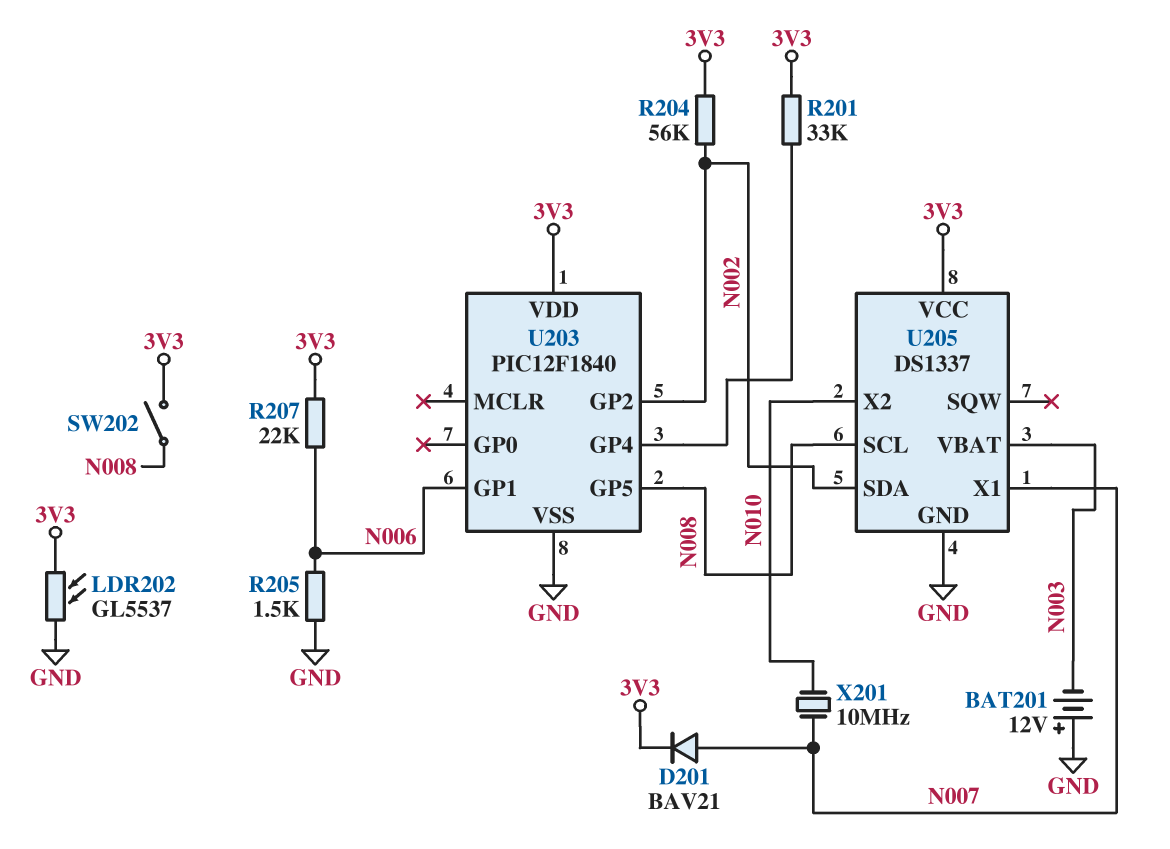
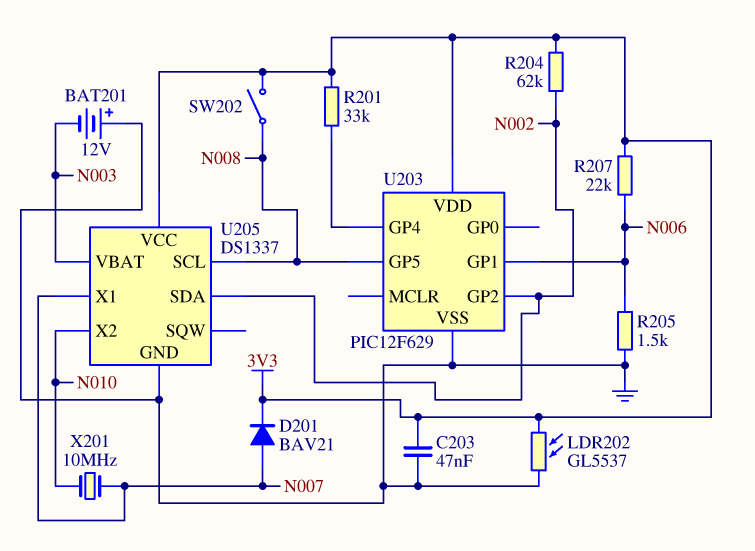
C203: none -> 47nF (3V3, GND)
R204: 56k (3V3, N002) -> 62k (3V3, N002)
U203: PIC12F1840 -> PIC12F629

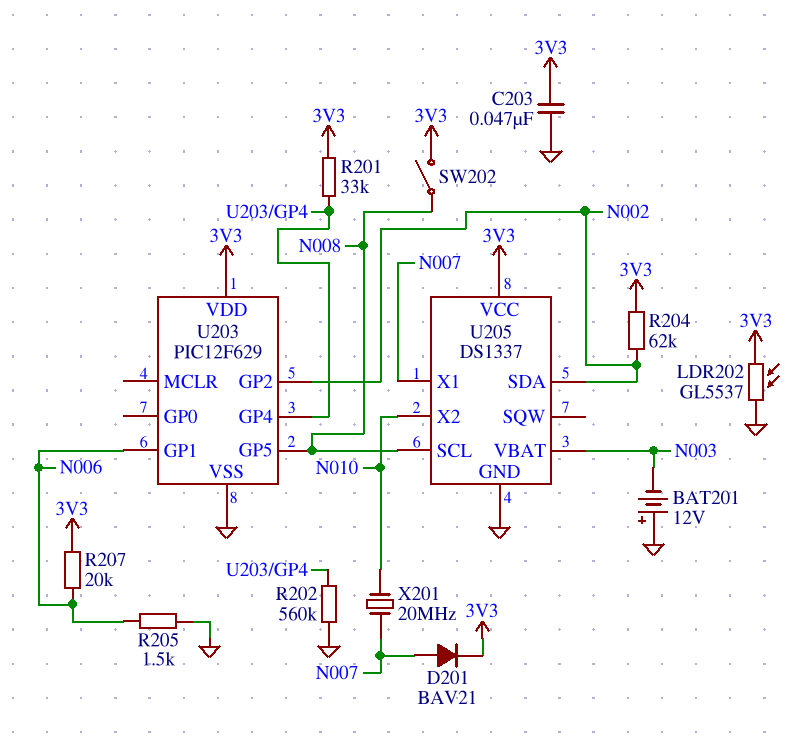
R202: none -> 560k (GND, U203/GP4)
R207: 22k (3V3, N006) -> 20k (3V3, N006)
X201: 10MHz (N007, N010) -> 20MHz (N007, N010)

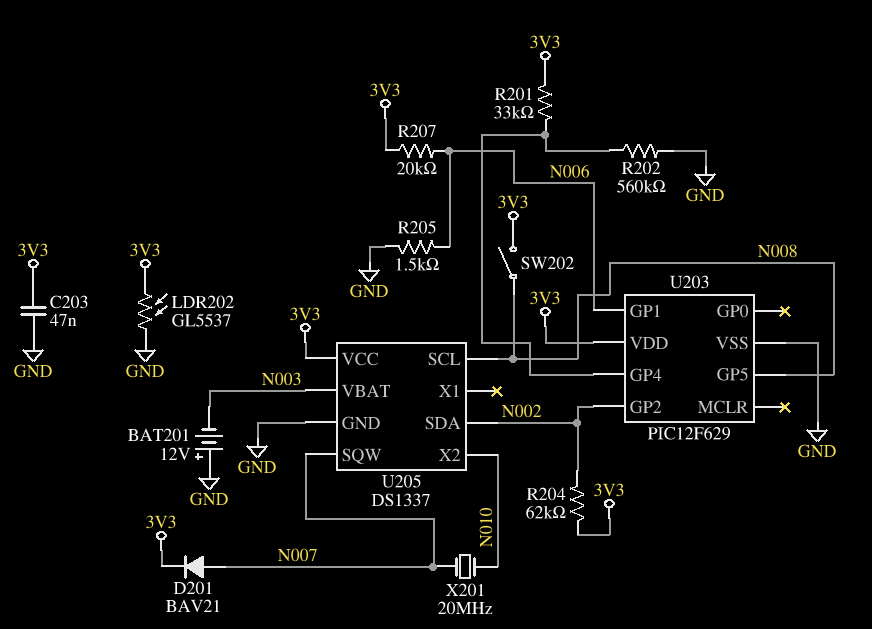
U205 pin SQW: none -> N007
U205 pin X1: N007 -> none

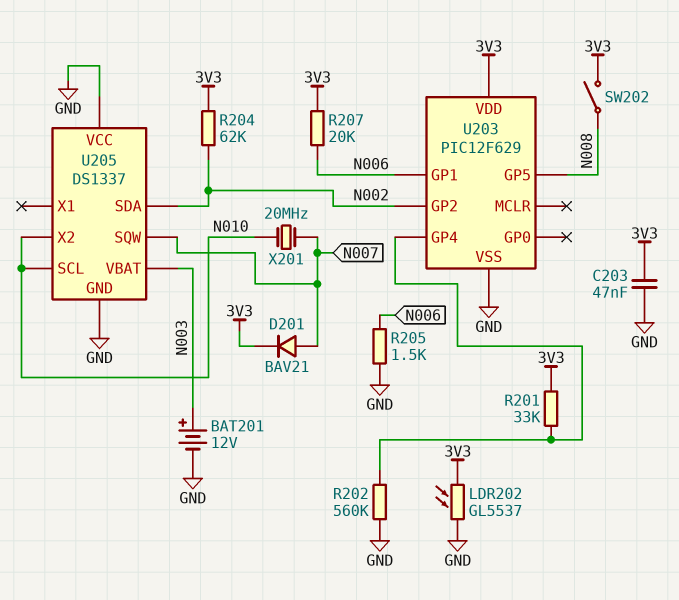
BAT201: 12V (plus GND, minus N003) -> 12V (plus N003, minus GND)
U205 pin SCL: N008 -> N010
U205 pin VCC: 3V3 -> GND

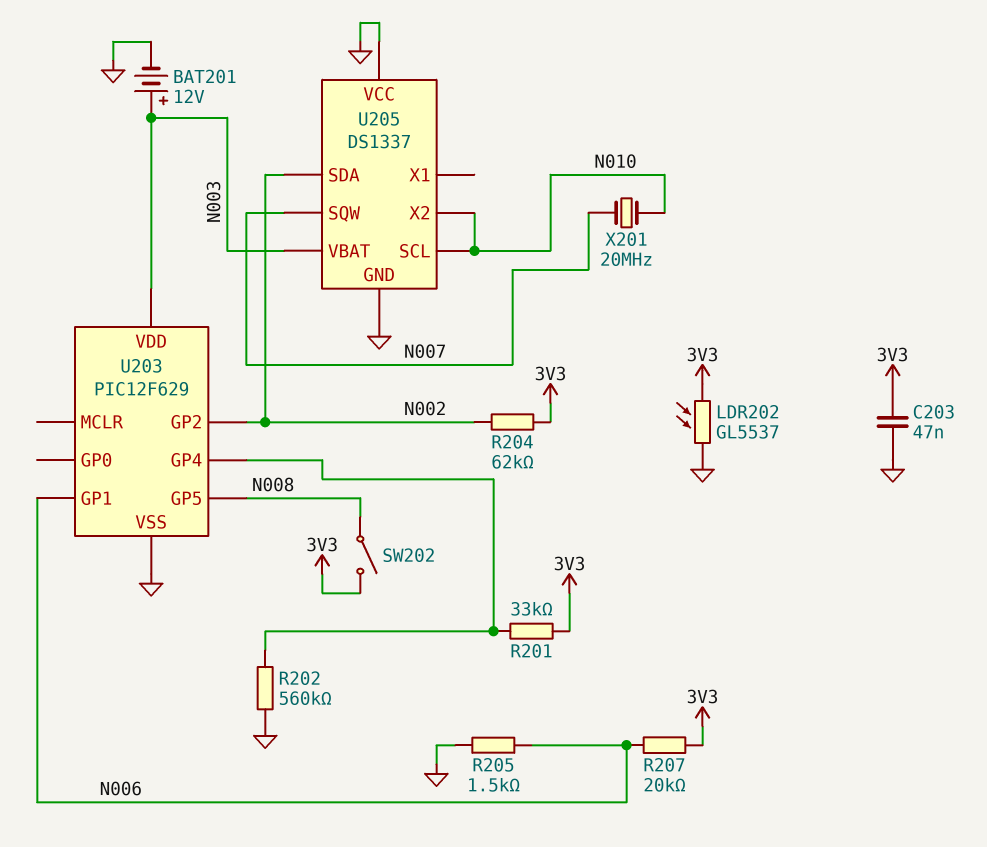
D201: diode BAV21 (A N007, K 3V3) -> none
U203 pin VDD: 3V3 -> N003

